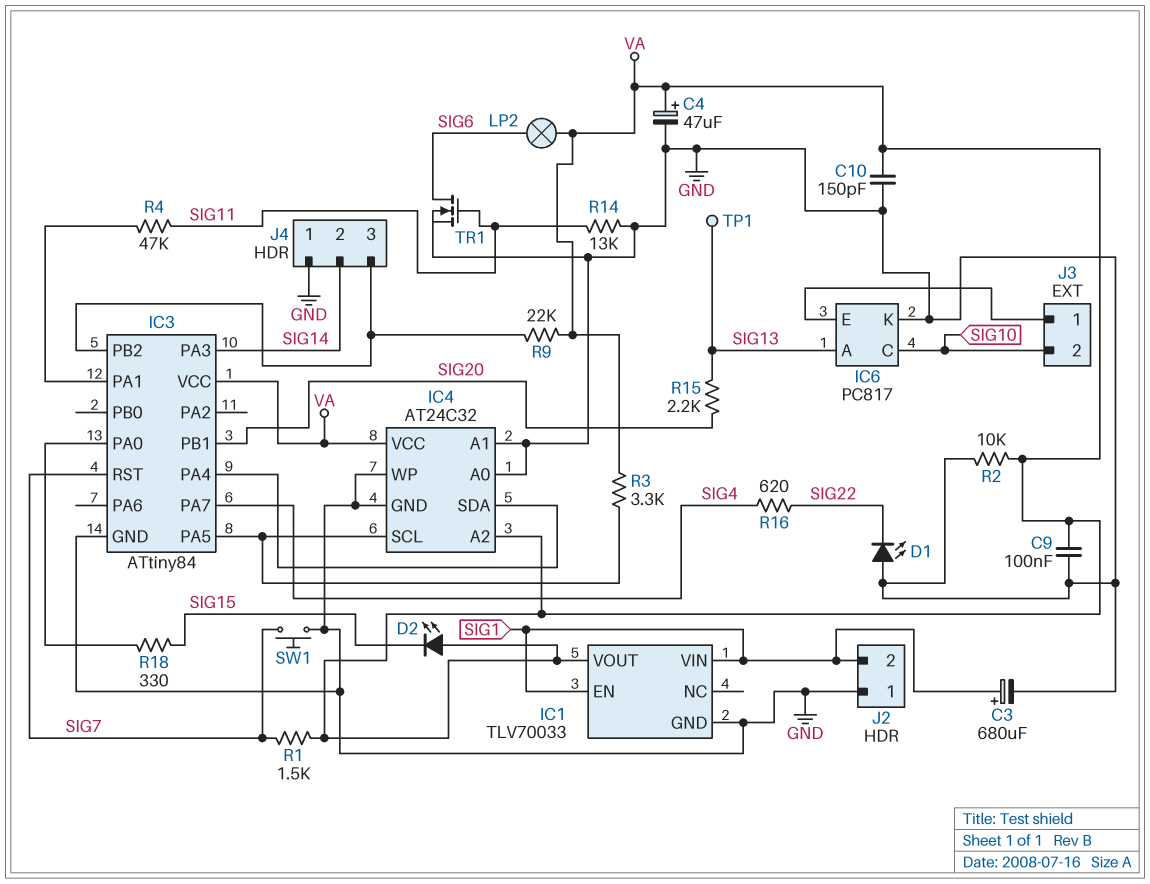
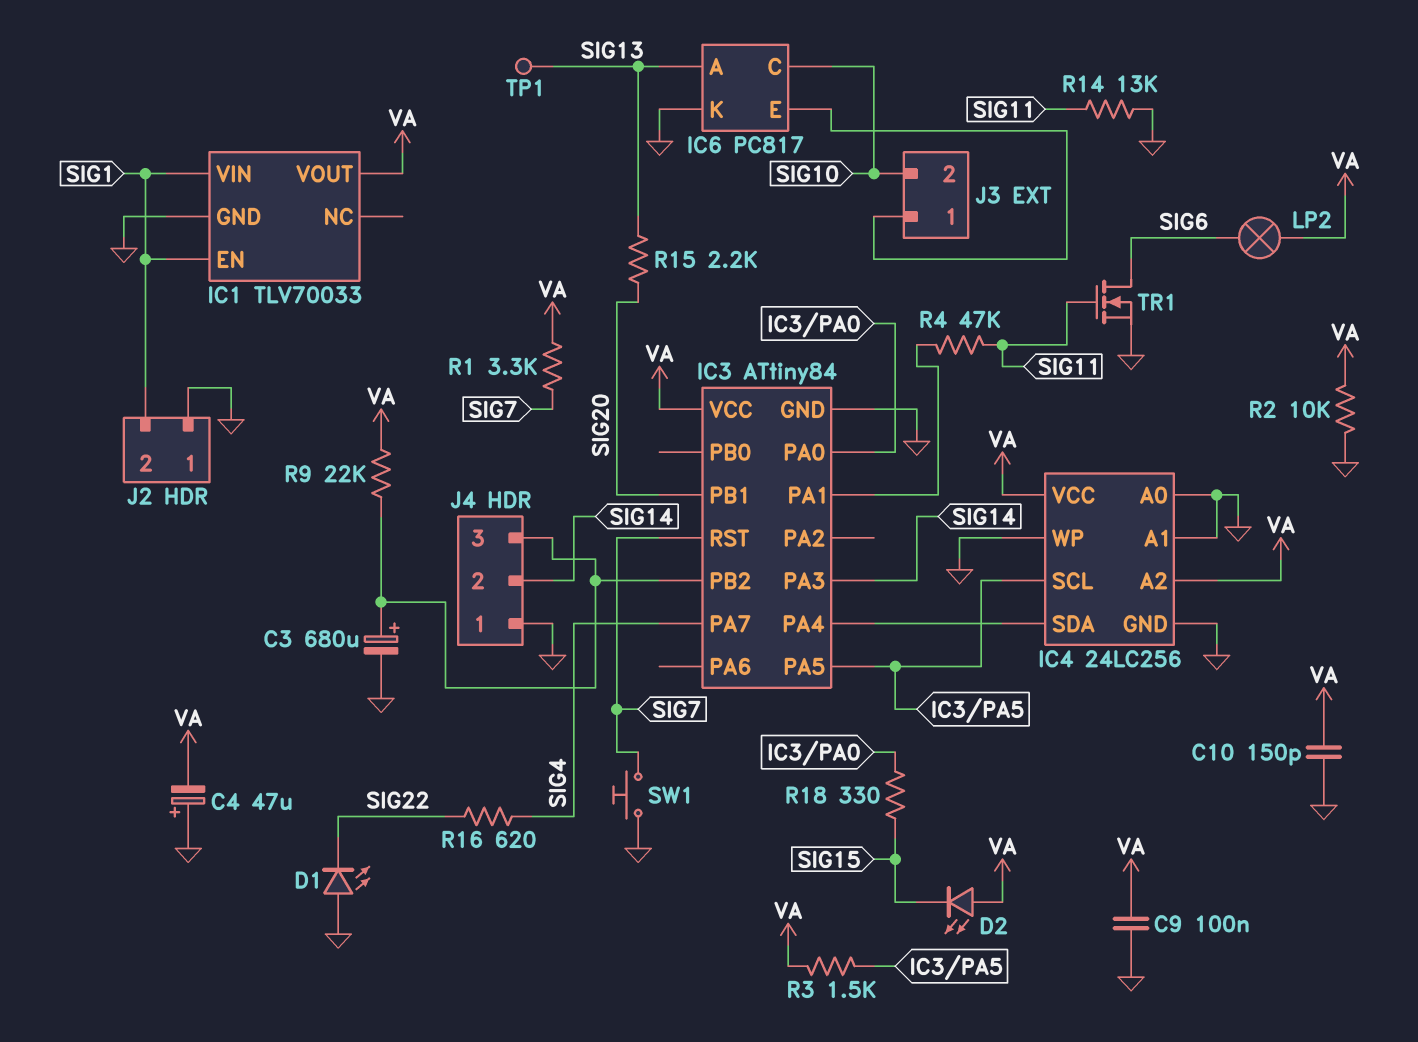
C3: 680uF (plus SIG1, minus GND) -> 680uF (plus IC3/PB2, minus GND)
C4: 47uF (plus VA, minus GND) -> 47uF (plus GND, minus VA)
IC4: AT24C32 -> 24LC256
R1: 1.5k (SIG7, VA) -> 3.3k (SIG7, VA)
R3: 3.3k (IC3/PA5, VA) -> 1.5k (IC3/PA5, VA)

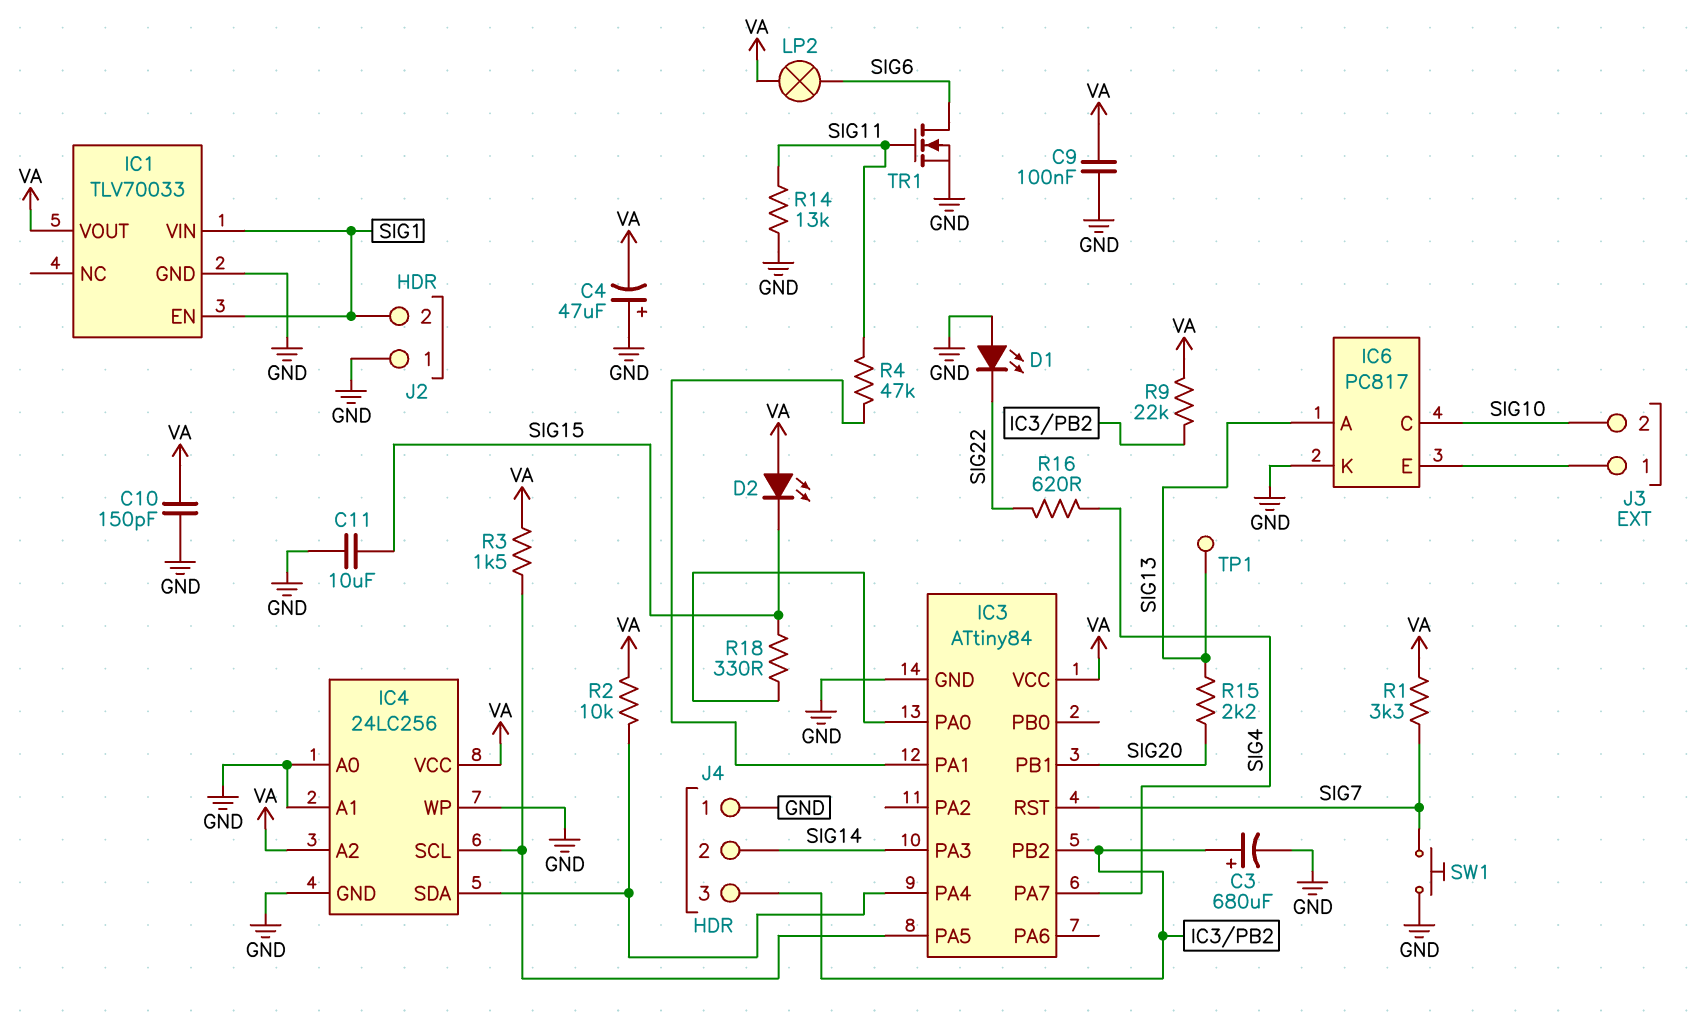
C11: none -> 10uF (GND, SIG15)
R2: 10k (GND, VA) -> 10k (IC3/PA4, VA)

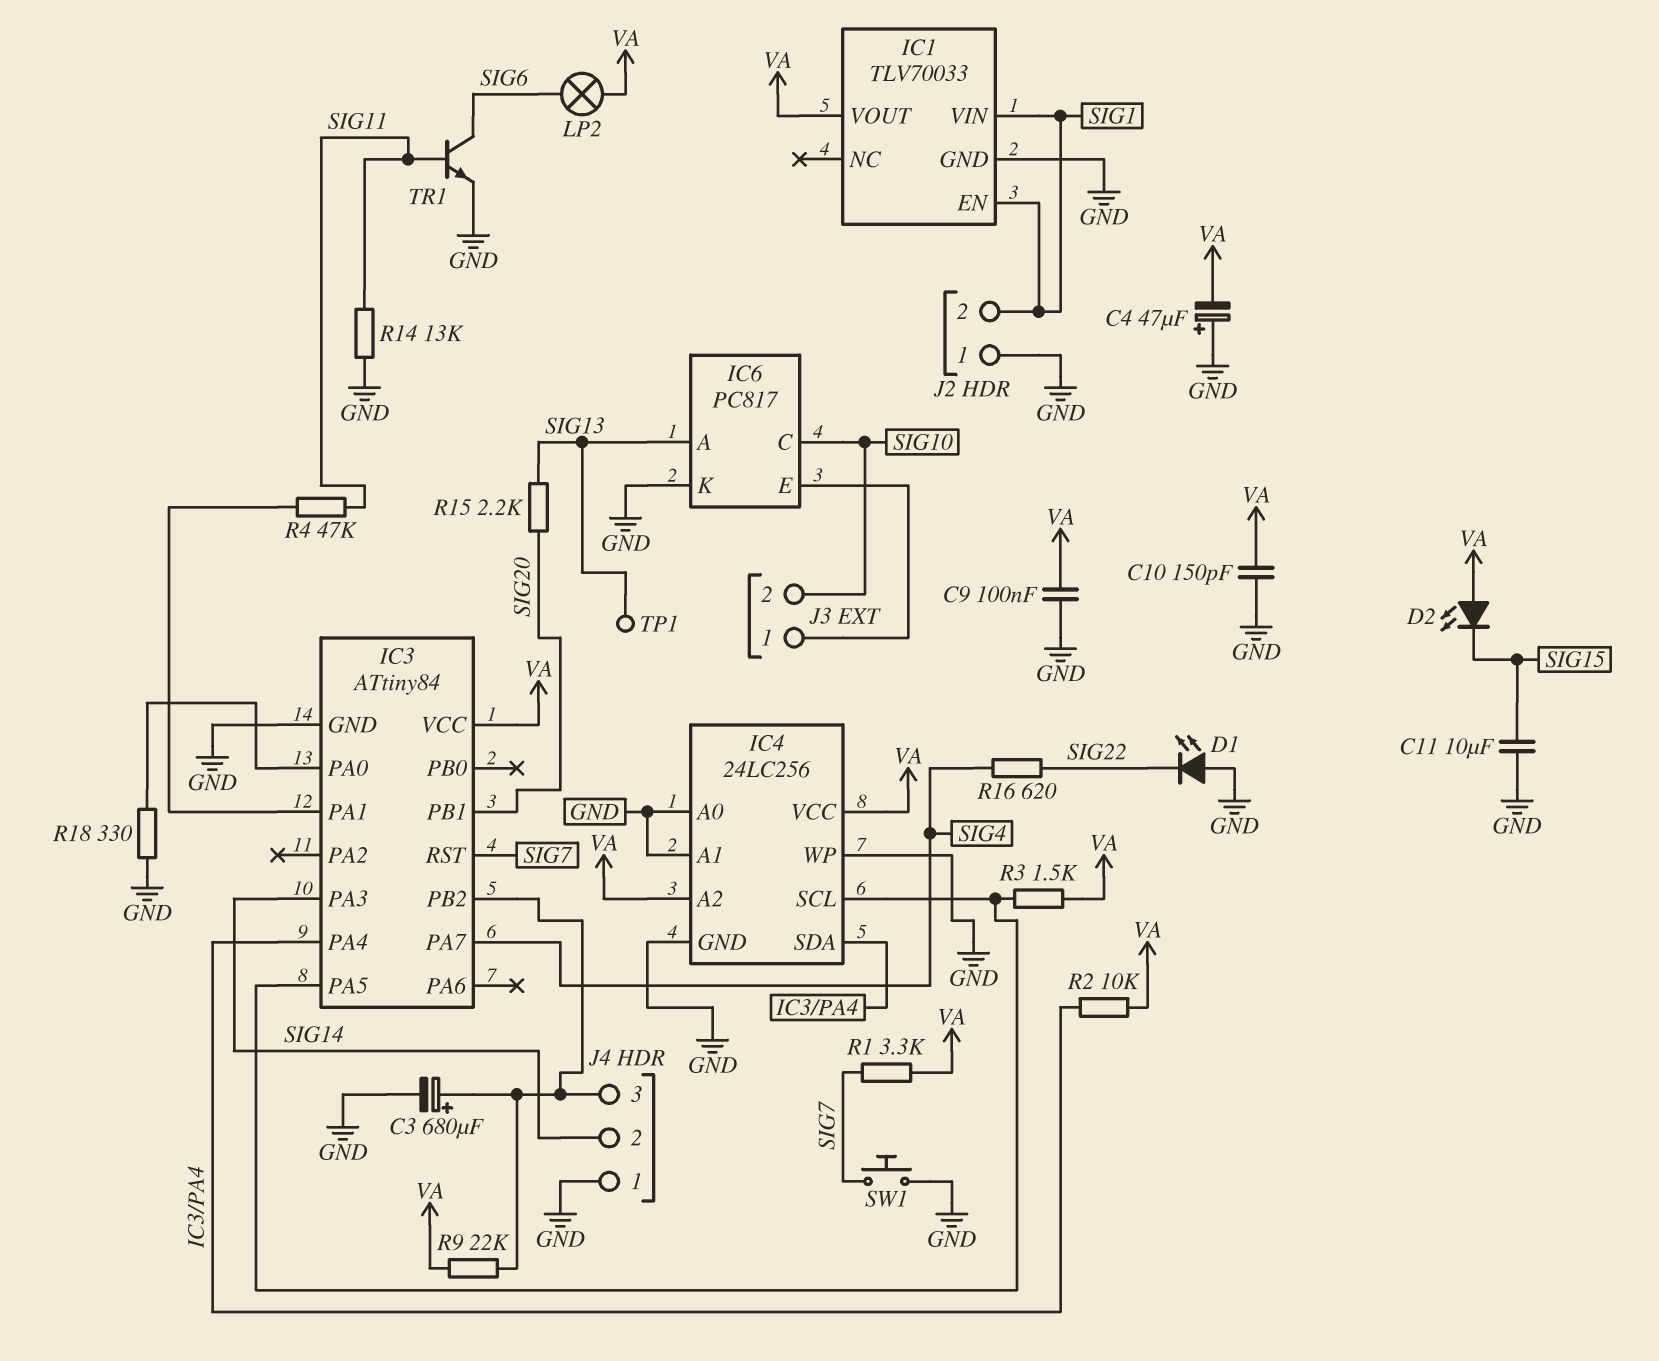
R18: 330 (IC3/PA0, SIG15) -> 330 (GND, IC3/PA0)
TR1: NMOS (G SIG11, D SIG6, S GND) -> NPN (B SIG11, C SIG6, E GND)

